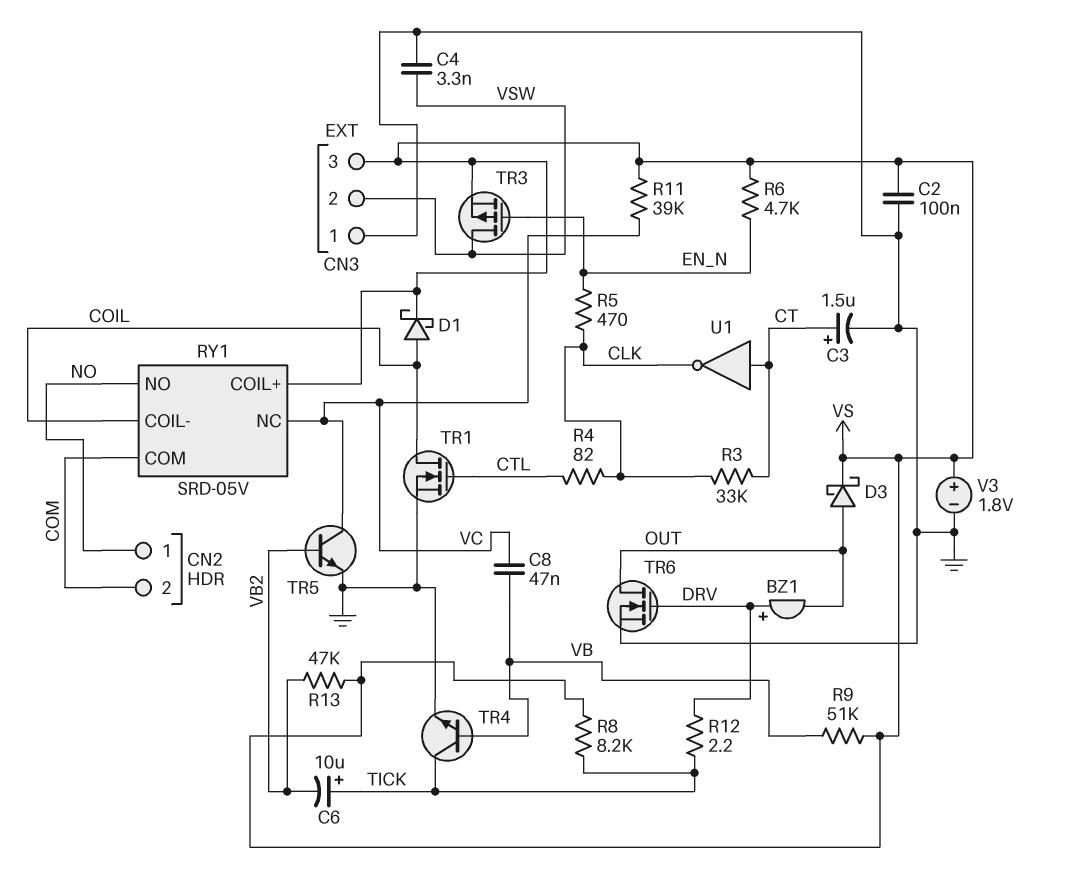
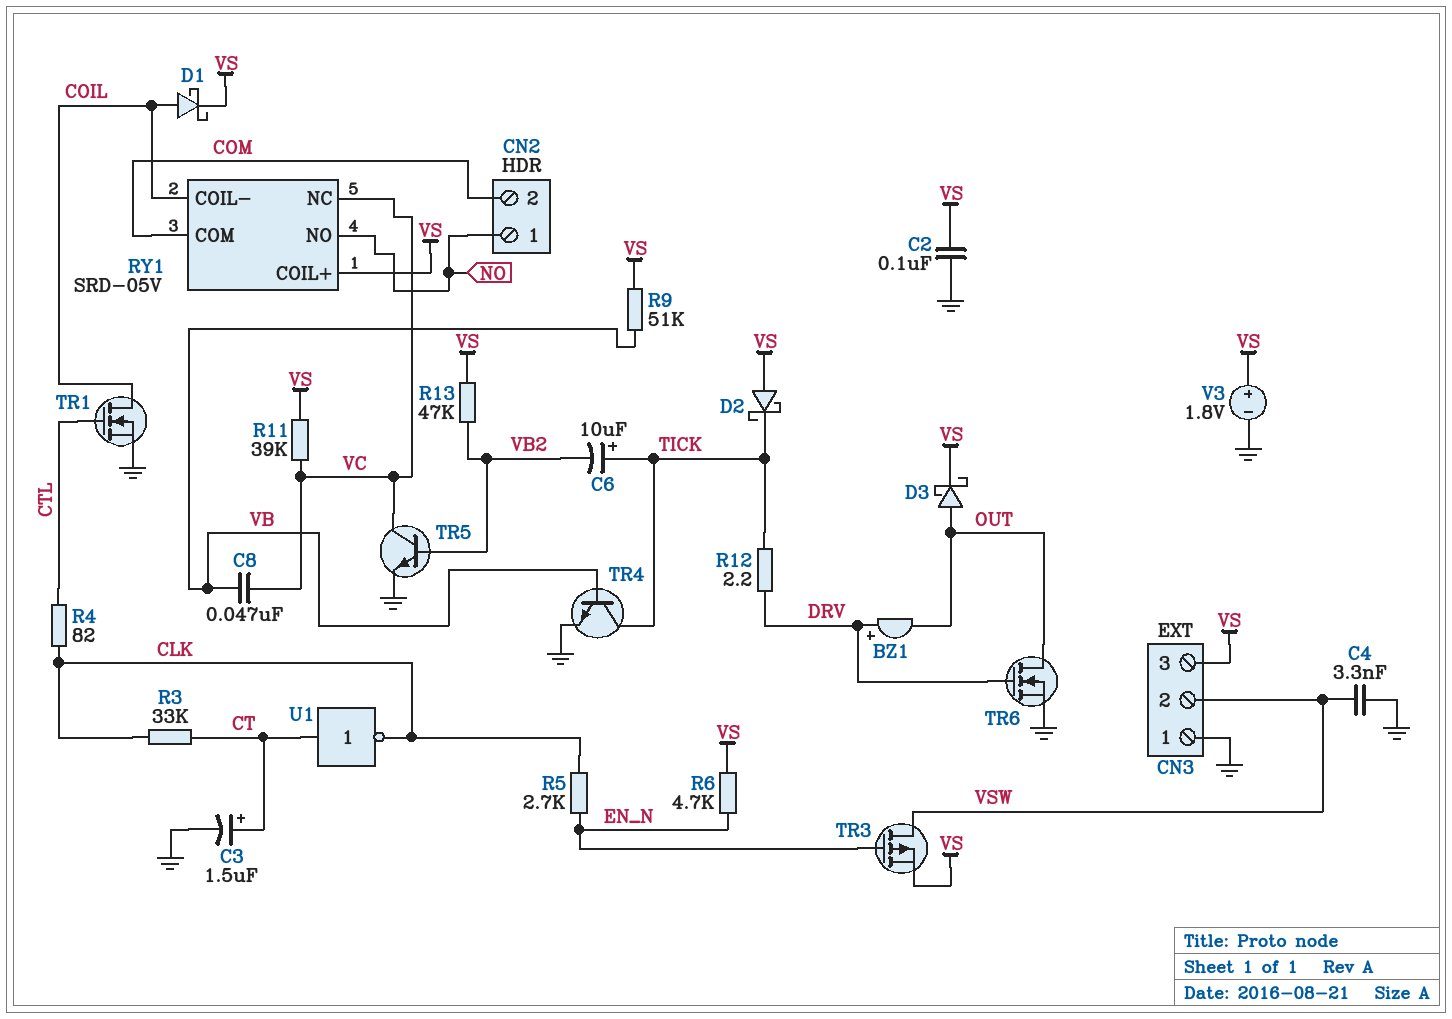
D2: none -> schottky (A VS, K TICK)
R5: 470 (CLK, EN_N) -> 2.7k (CLK, EN_N)
R8: 8.2k (TICK, VS) -> none

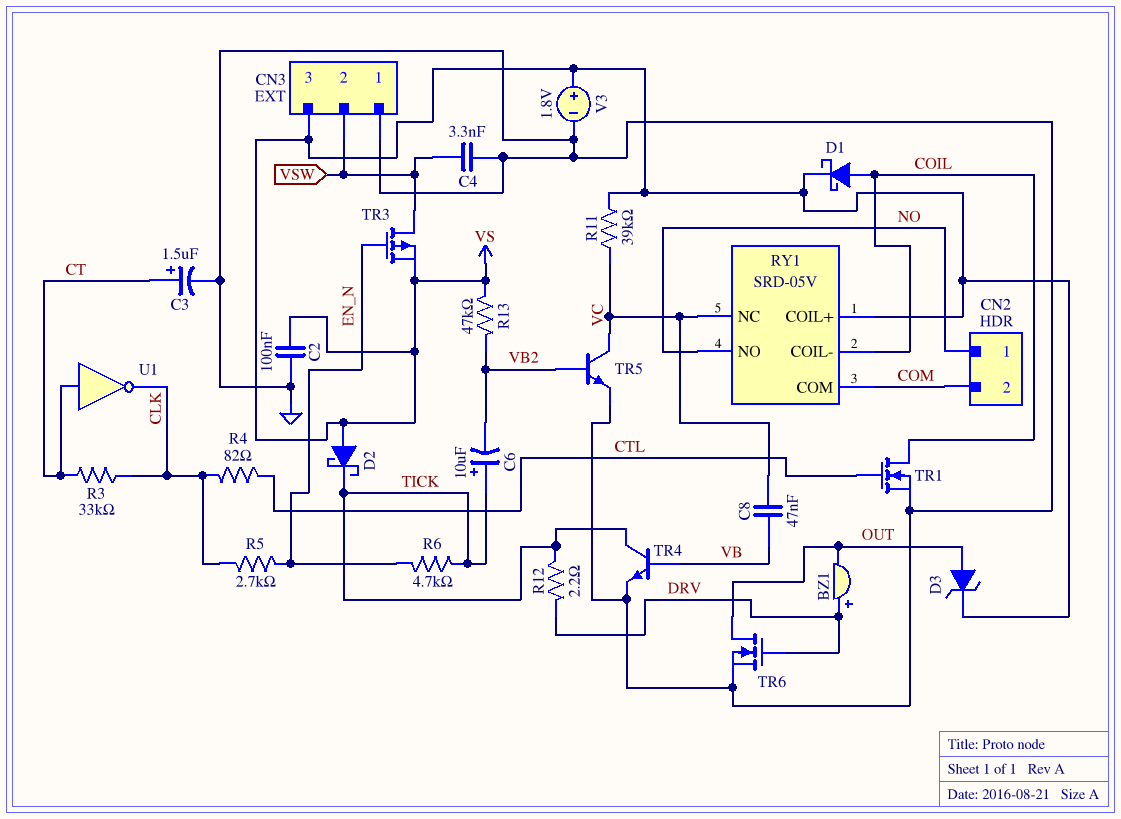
D3: schottky (A OUT, K VS) -> zener (A OUT, K VS)
R6: 4.7k (EN_N, VS) -> 4.7k (EN_N, TICK)
R9: 51k (VB, VS) -> none

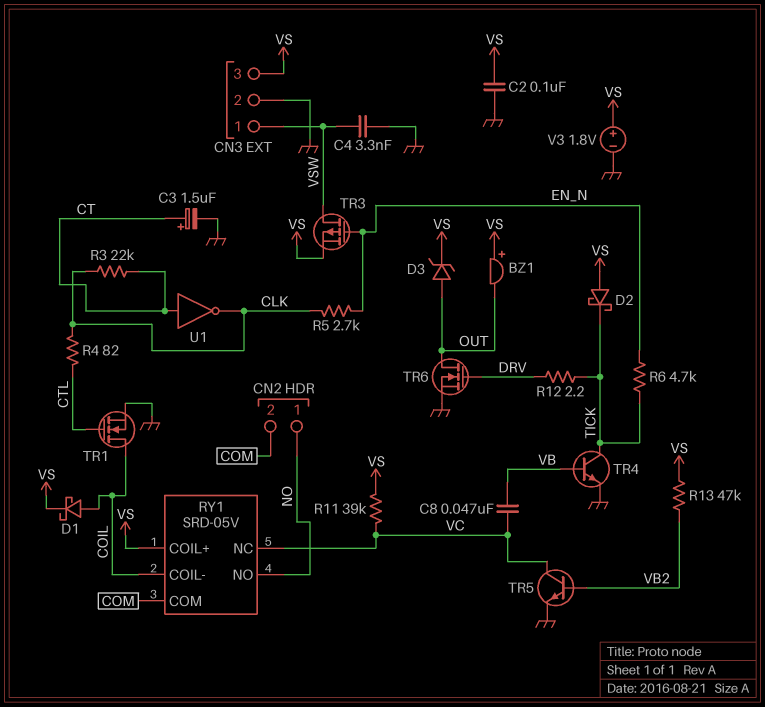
BZ1: buzzer (plus DRV, minus OUT) -> buzzer (plus VS, minus OUT)
C6: 10uF (plus TICK, minus VB2) -> none
CN3 pin 1: GND -> VSW
CN3 pin 2: VSW -> GND
R3: 33k (CLK, CT) -> 22k (CLK, CT)

